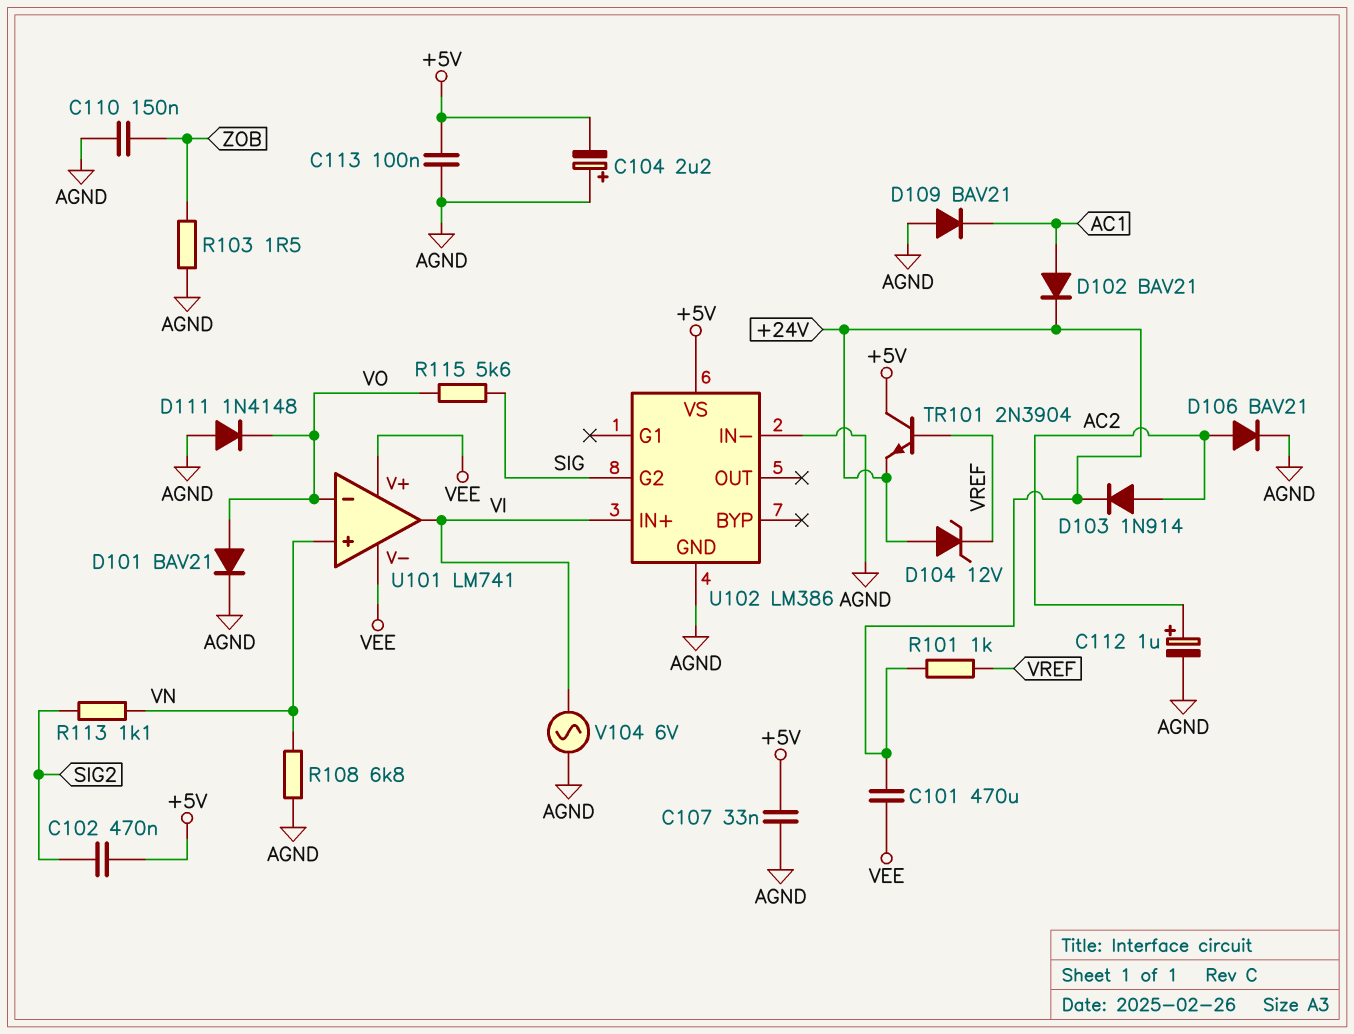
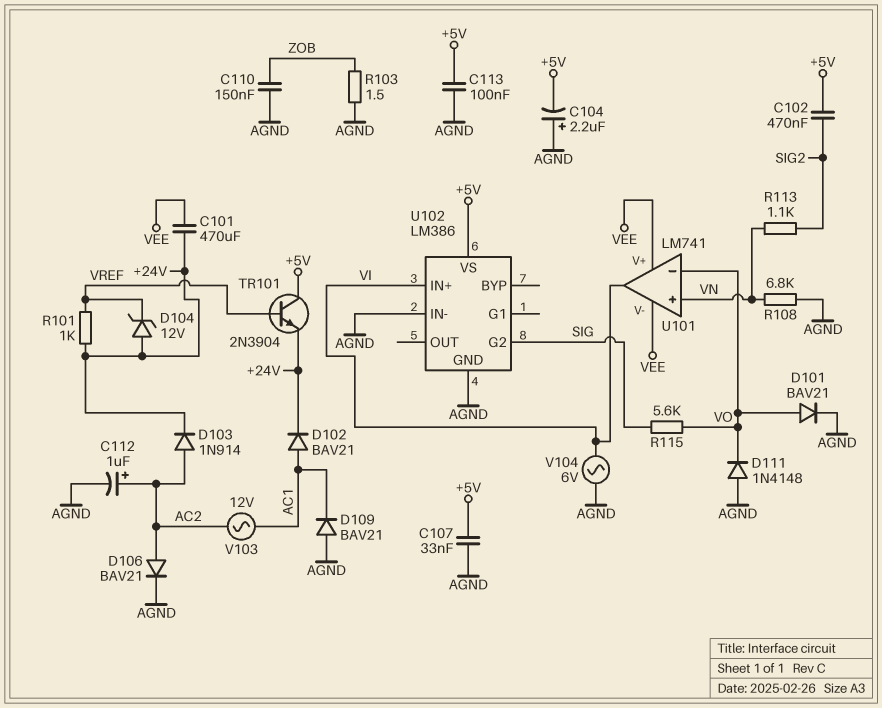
V103: none -> AC 12V (AC1, AC2)

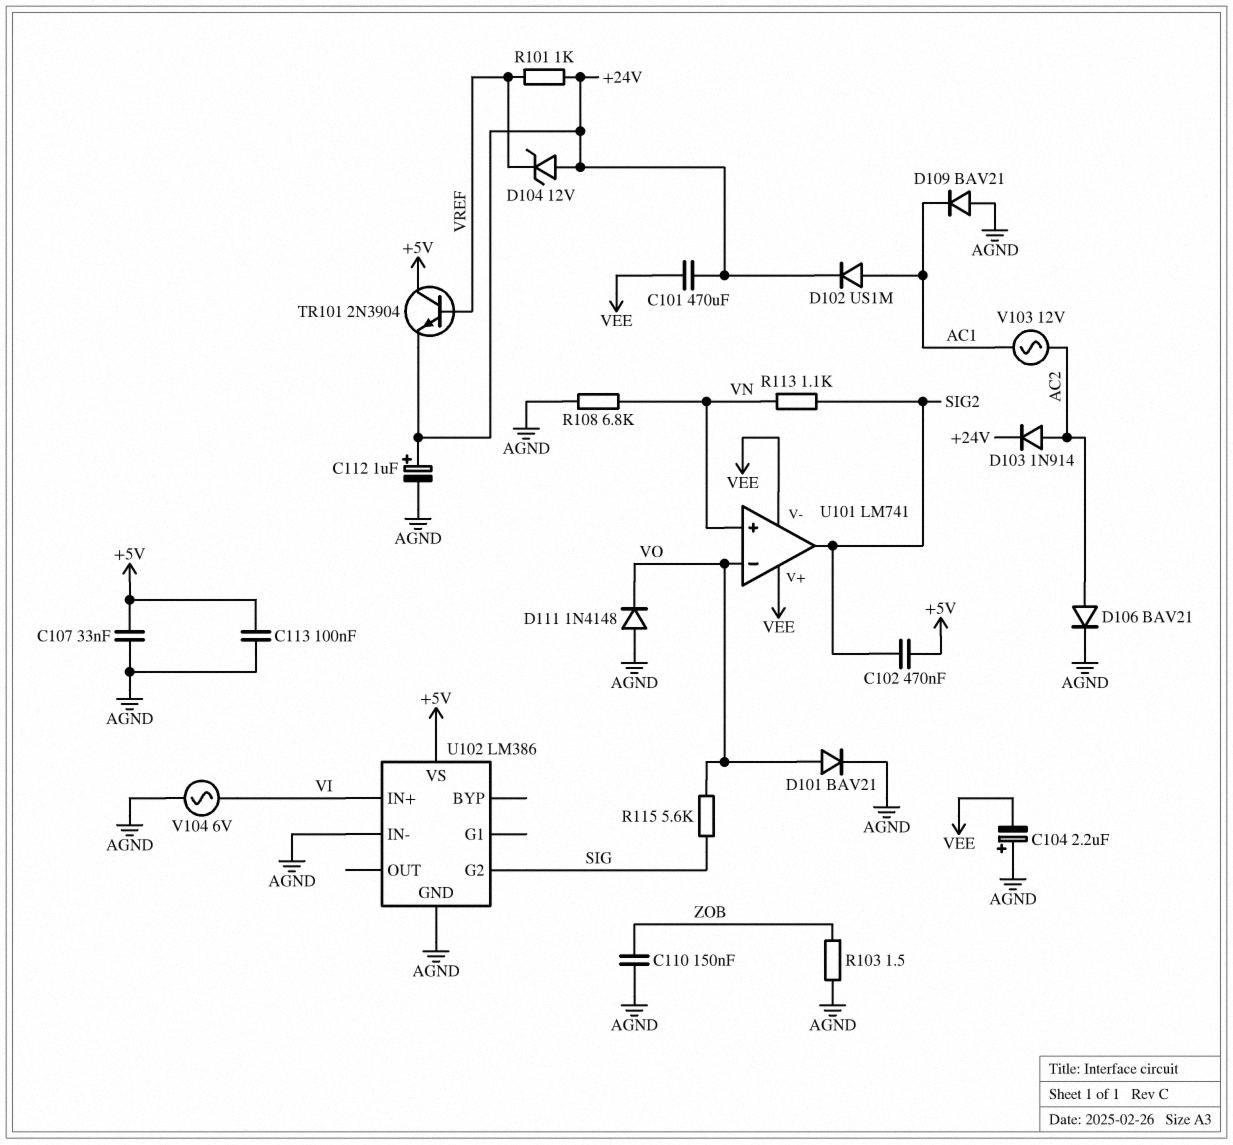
C104: 2.2uF (plus AGND, minus +5V) -> 2.2uF (plus AGND, minus VEE)
C112: 1uF (plus AC2, minus AGND) -> 1uF (plus +24V, minus AGND)
D102: diode BAV21 (A AC1, K +24V) -> diode US1M (A AC1, K +24V)
U101 pin out: VI -> SIG2

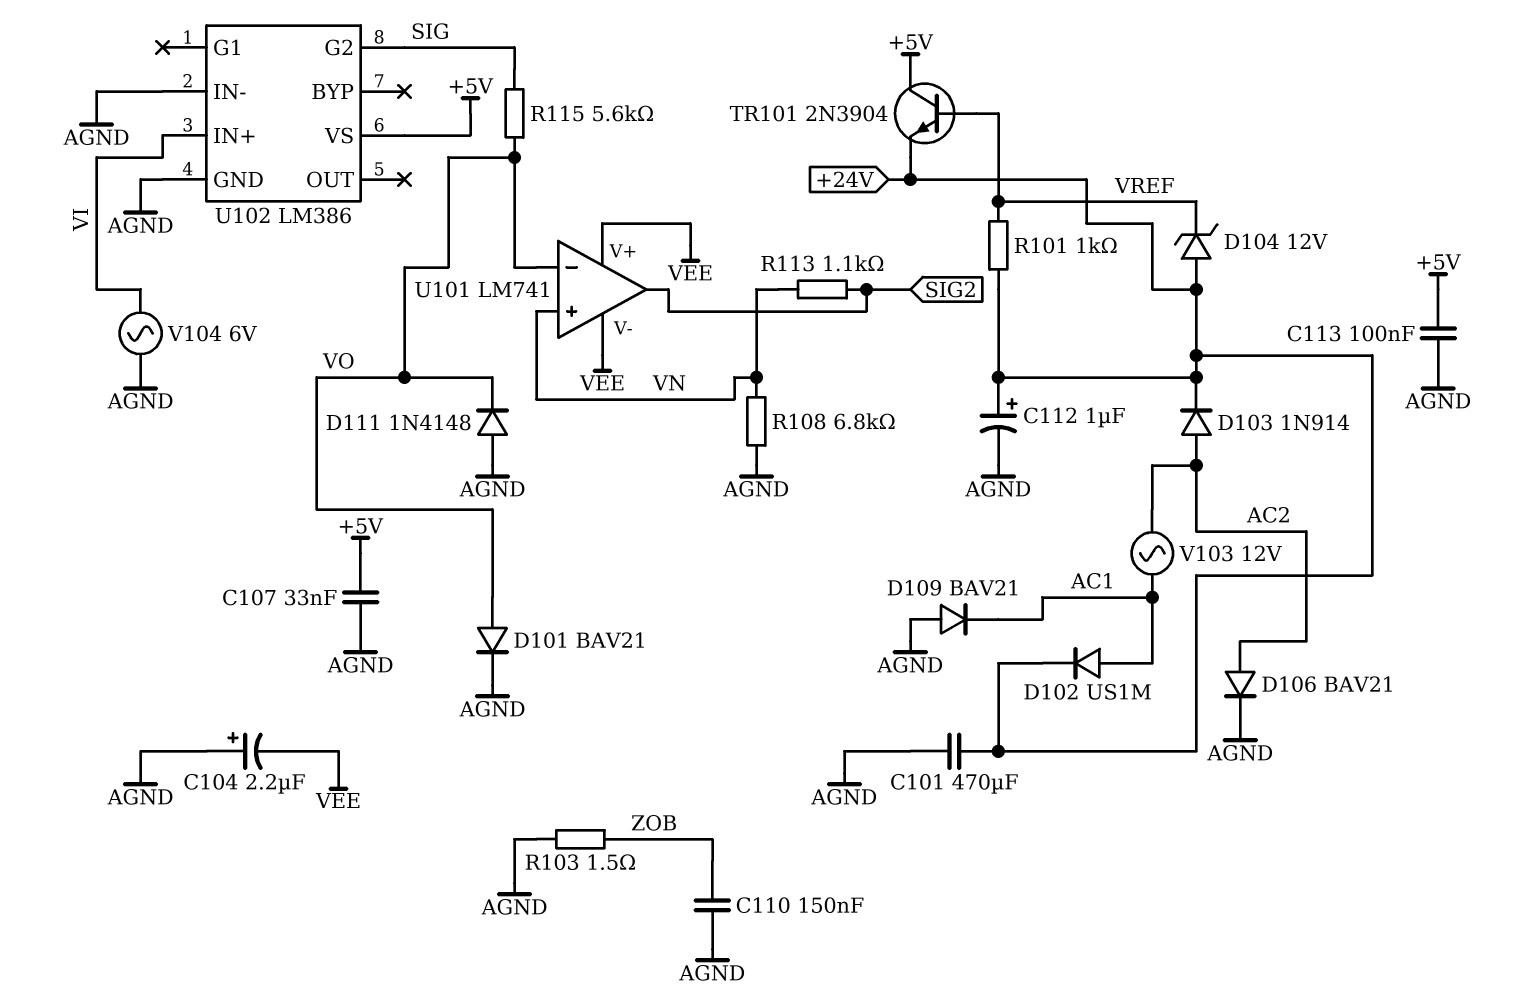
C101: 470uF (+24V, VEE) -> 470uF (+24V, AGND)
C102: 470nF (+5V, SIG2) -> none

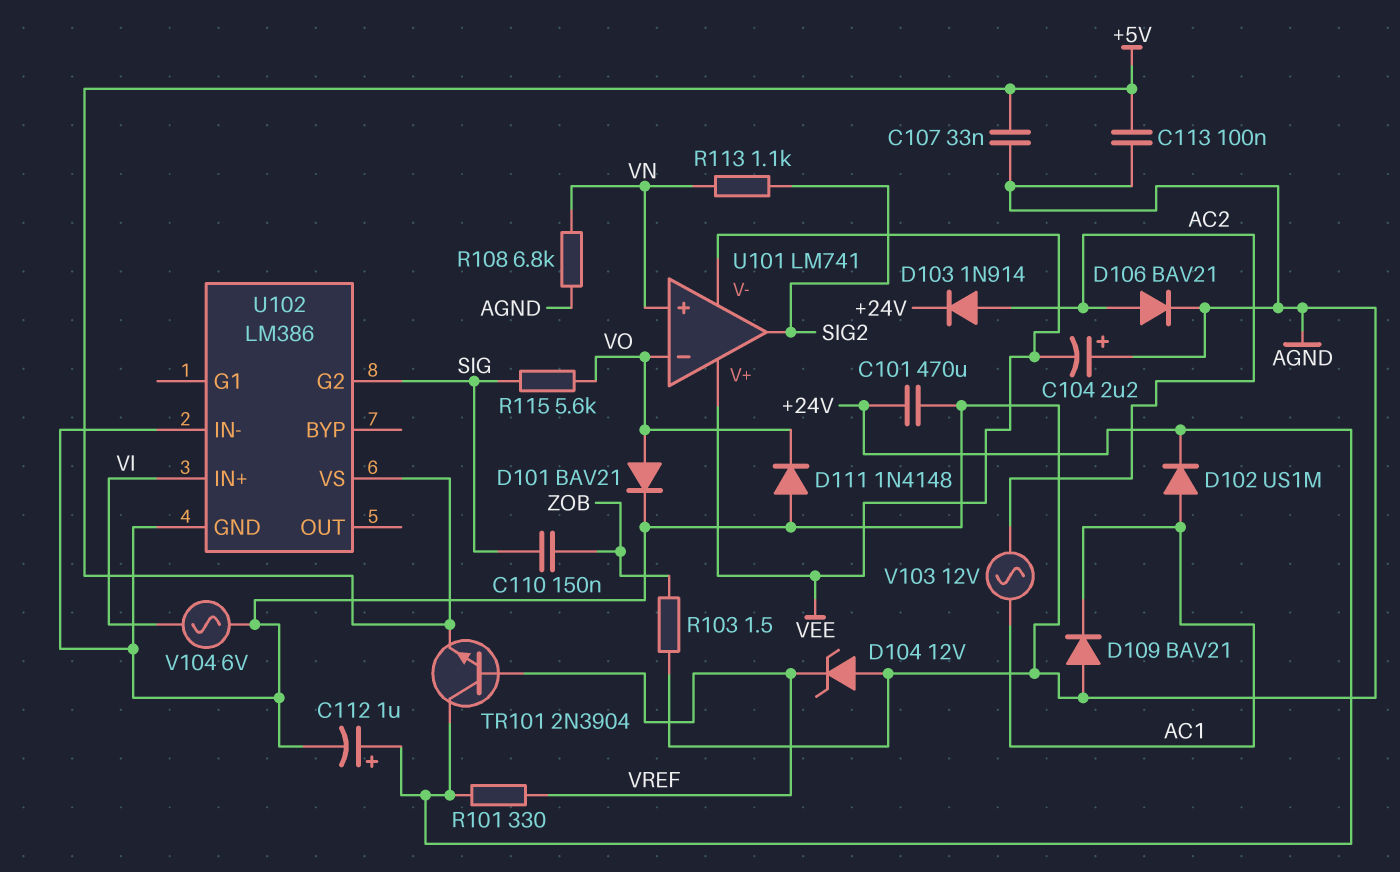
C110: 150nF (AGND, ZOB) -> 150nF (SIG, ZOB)
D104: zener 12V (A +24V, K VREF) -> zener 12V (A AGND, K VREF)
R101: 1k (+24V, VREF) -> 330 (+24V, VREF)
TR101: NPN 2N3904 (B VREF, C +5V, E +24V) -> NPN 2N3904 (B VREF, C +24V, E +5V)

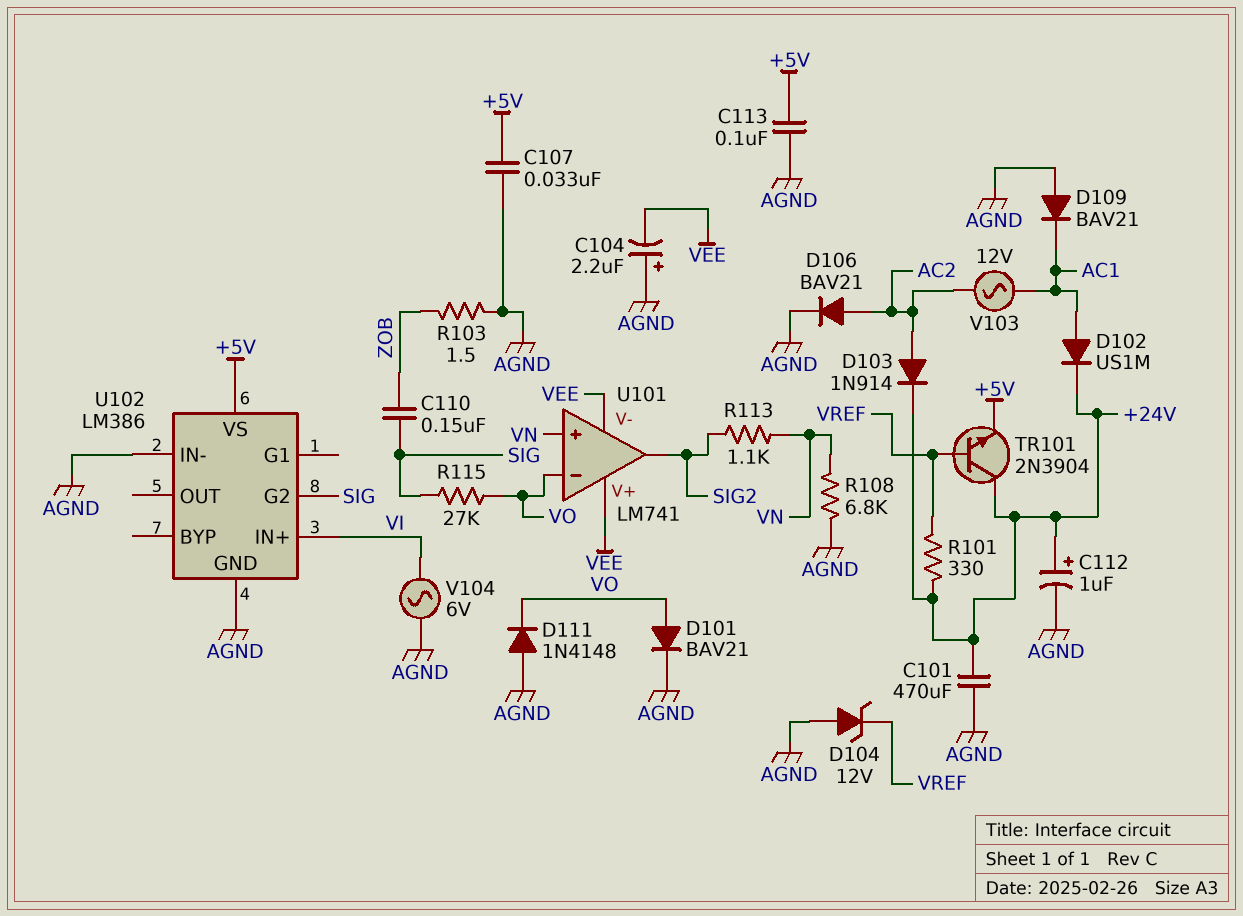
R115: 5.6k (SIG, VO) -> 27k (SIG, VO)

